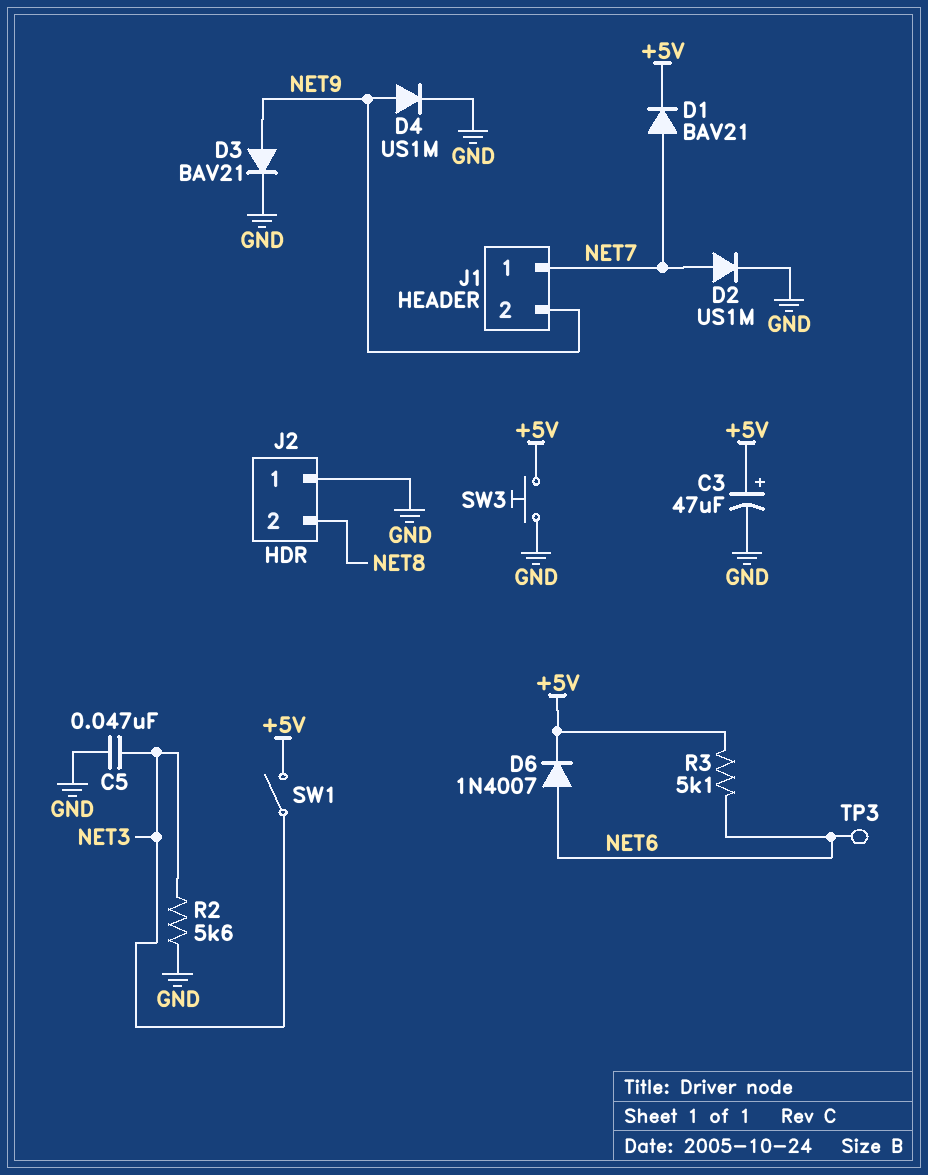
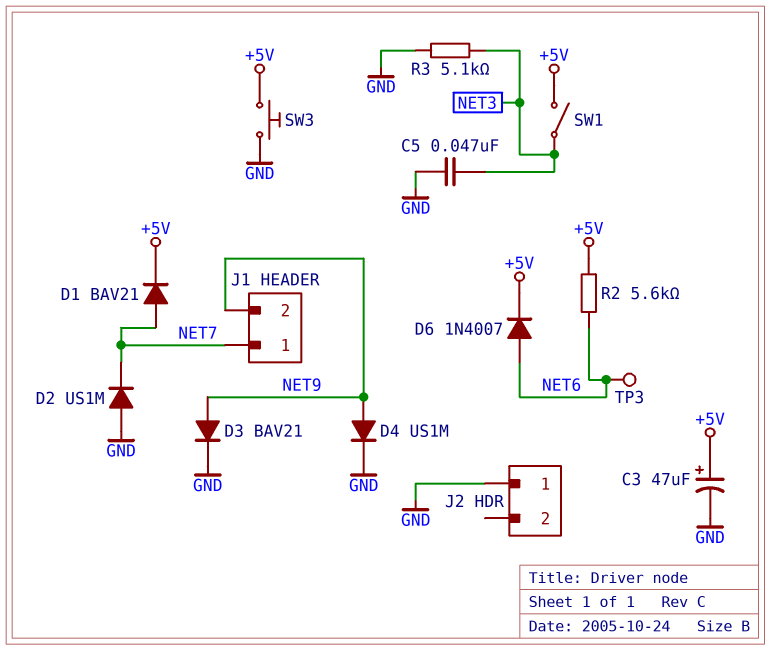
D2: diode US1M (A NET7, K GND) -> diode US1M (A GND, K NET7)
J2 pin 2: NET8 -> none
R2: 5.6k (GND, NET3) -> 5.6k (+5V, NET6)
R3: 5.1k (+5V, NET6) -> 5.1k (GND, NET3)

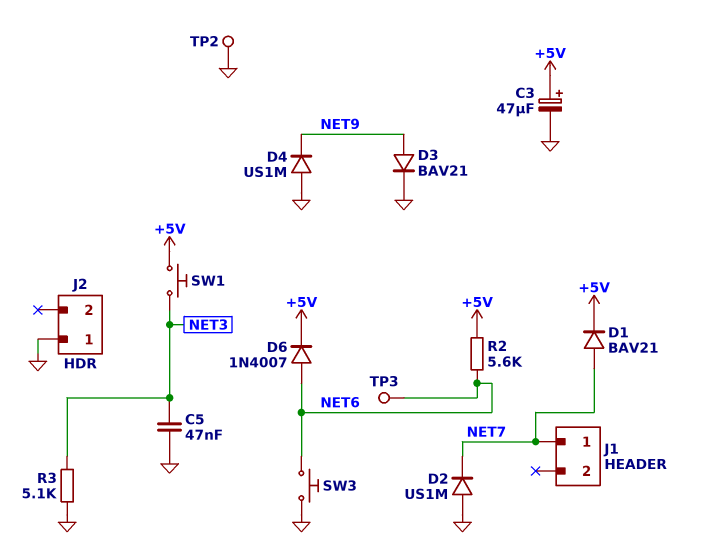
D4: diode US1M (A NET9, K GND) -> diode US1M (A GND, K NET9)
J1 pin 2: NET9 -> none
SW1: switch (+5V, NET3) -> button (+5V, NET3)
SW3: button (+5V, GND) -> button (GND, NET6)
TP2: none -> test point (GND)

